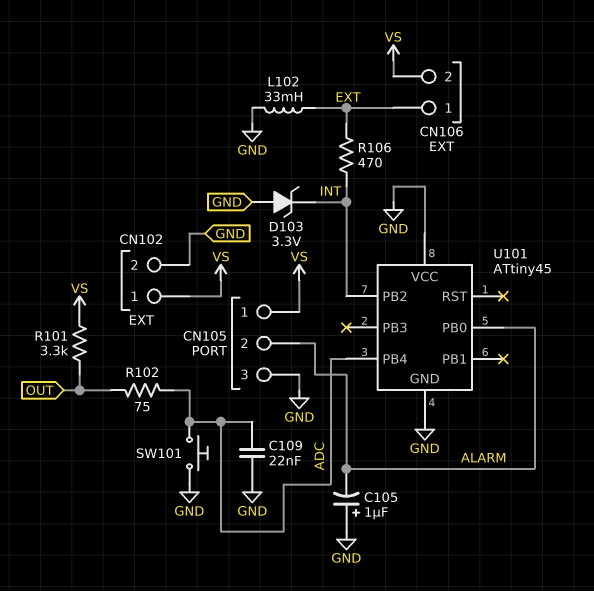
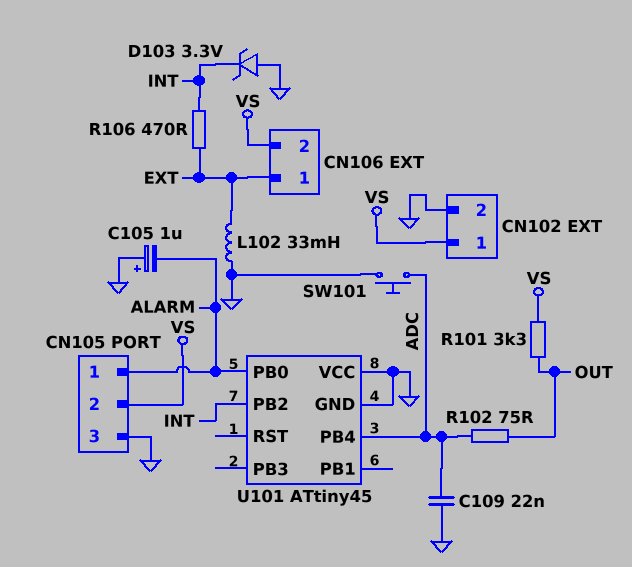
CN105 pin 1: VS -> ALARM
CN105 pin 2: ALARM -> VS

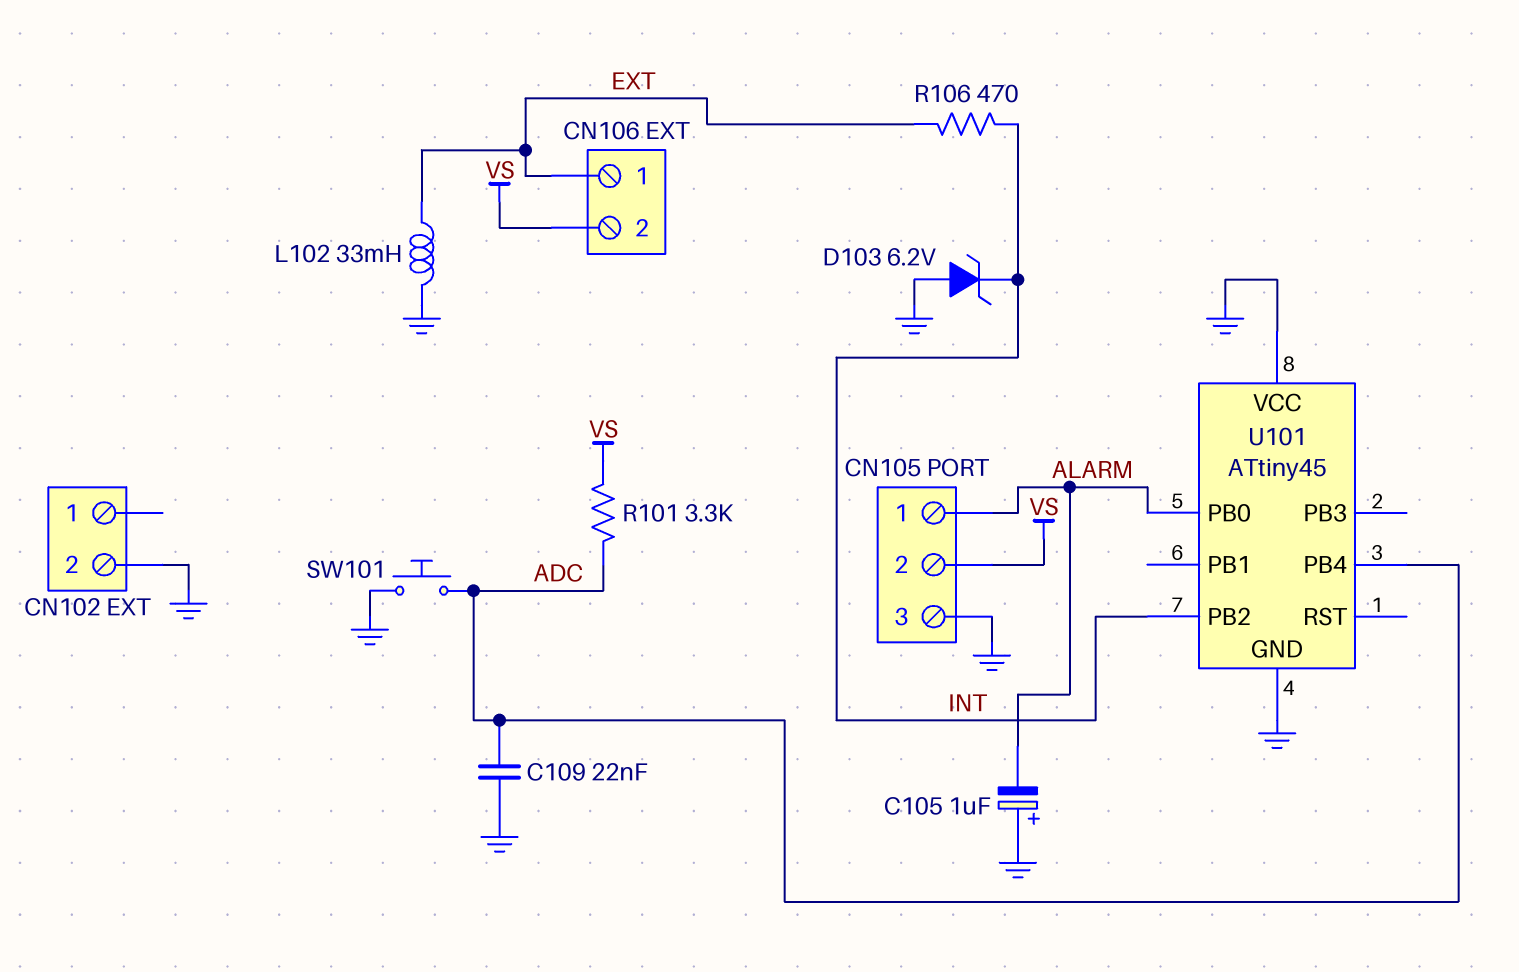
CN102 pin 1: VS -> none
D103: zener 3.3V (A GND, K INT) -> zener 6.2V (A GND, K INT)
R101: 3.3k (OUT, VS) -> 3.3k (ADC, VS)
R102: 75 (ADC, OUT) -> none

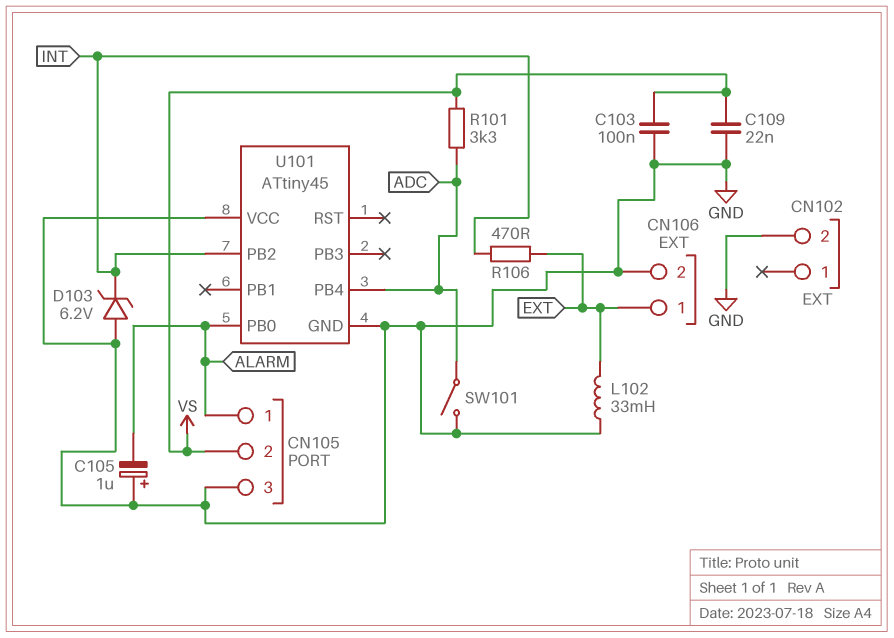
C103: none -> 100nF (GND, VS)
C109: 22nF (ADC, GND) -> 22nF (GND, VS)
CN106 pin 2: VS -> GND
SW101: button (ADC, GND) -> switch (ADC, GND)

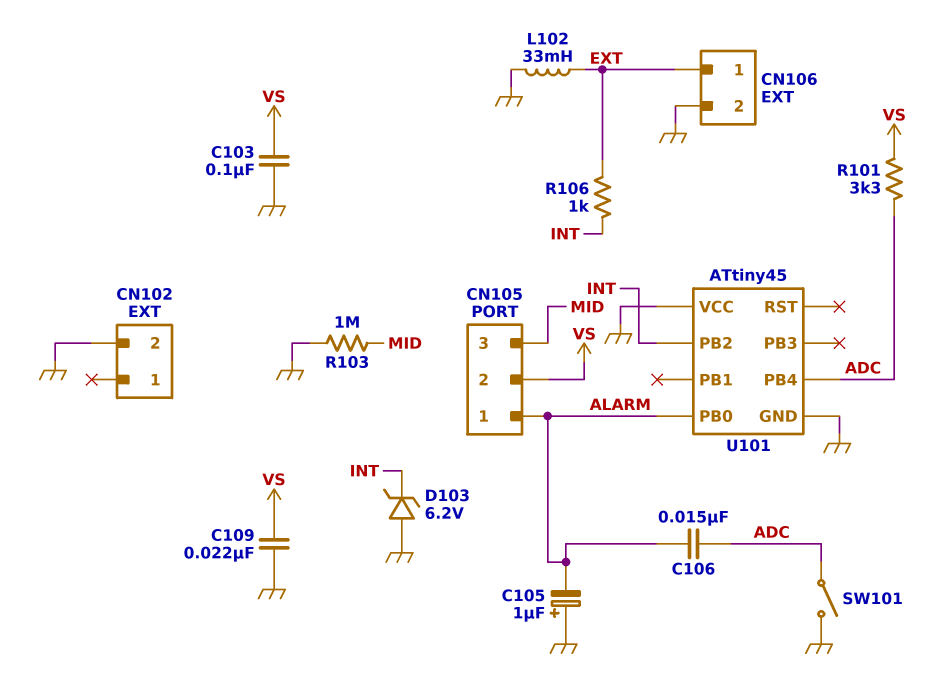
C106: none -> 15nF (ADC, ALARM)
CN105 pin 3: GND -> MID
R103: none -> 1M (GND, MID)
R106: 470 (EXT, INT) -> 1k (EXT, INT)

